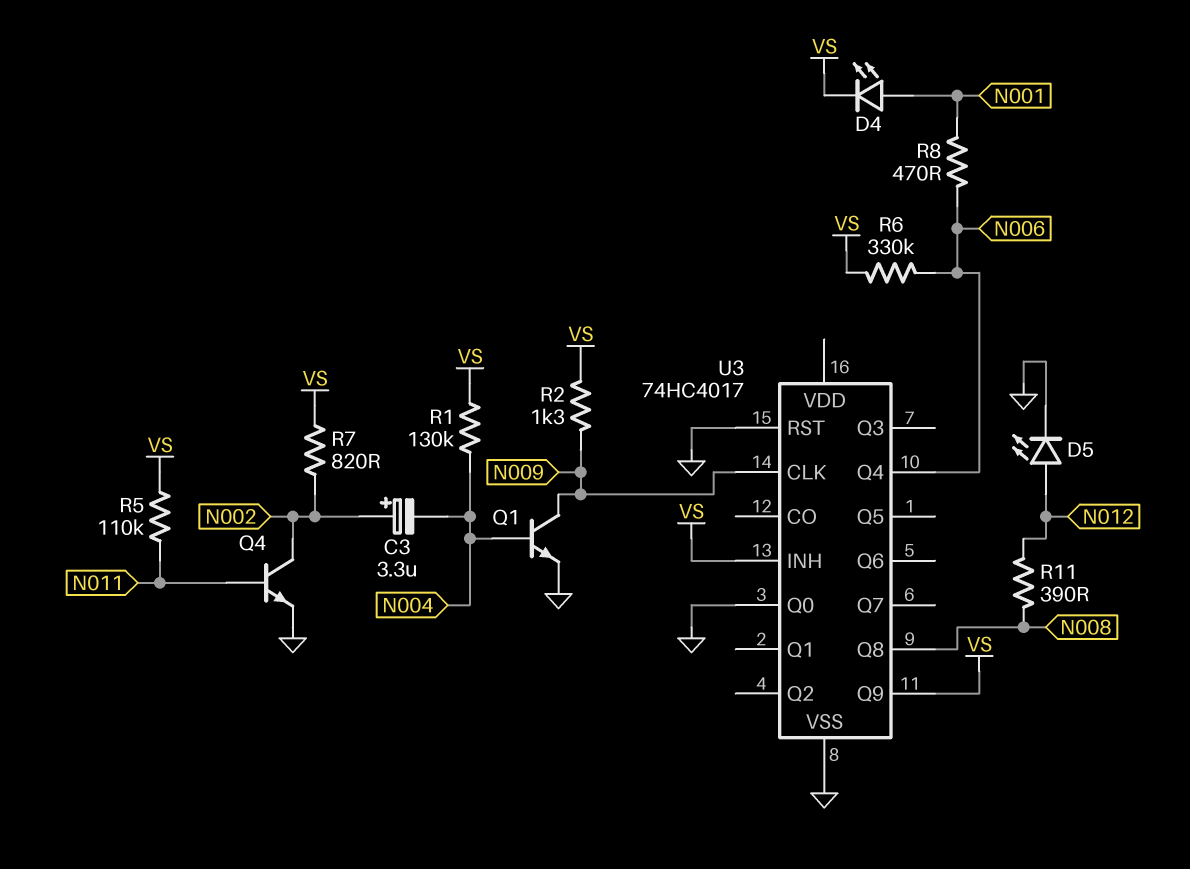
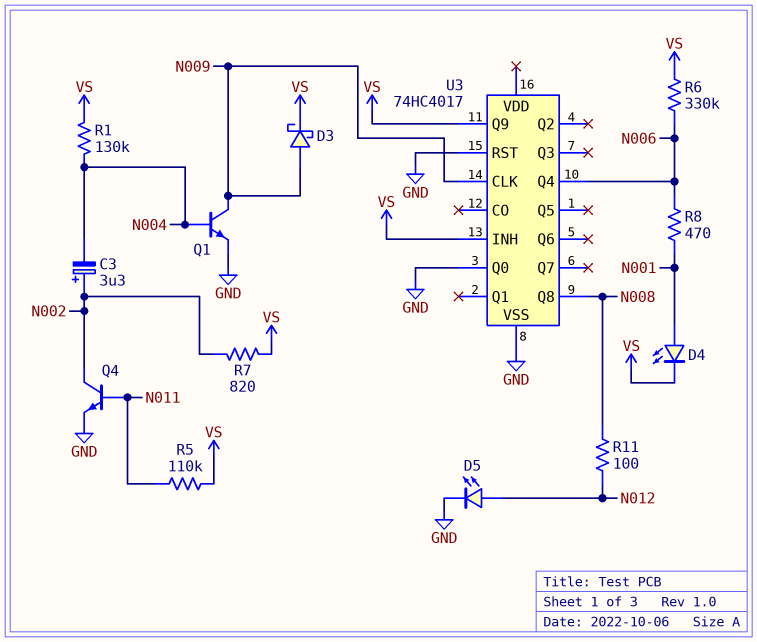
D3: none -> schottky (A N009, K VS)
R2: 1.3k (N009, VS) -> none
R11: 390 (N008, N012) -> 100 (N008, N012)

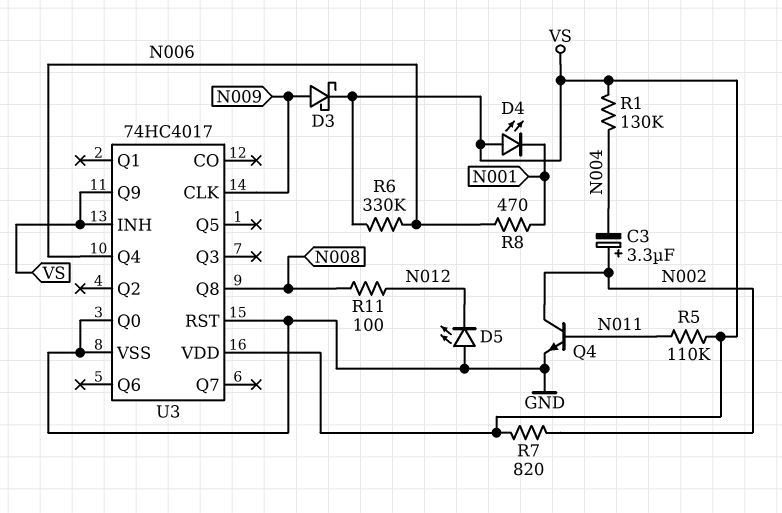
D4: LED (A N001, K VS) -> LED (A VS, K N001)
D5: LED (A N012, K GND) -> LED (A GND, K N012)
Q1: NPN (B N004, C N009, E GND) -> none
U3 pin VDD: none -> VS

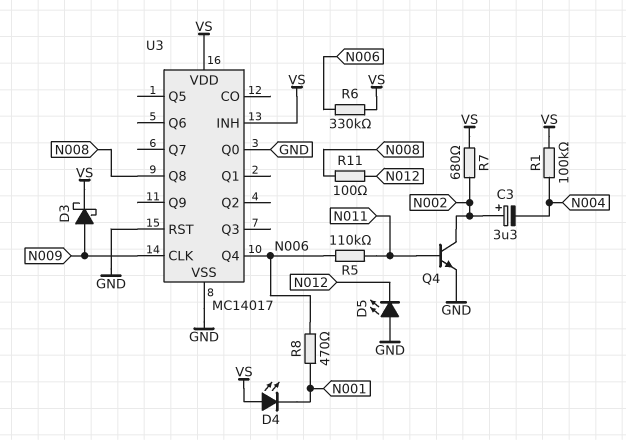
R1: 130k (N004, VS) -> 100k (N004, VS)
R5: 110k (N011, VS) -> 110k (N006, N011)
R7: 820 (N002, VS) -> 680 (N002, VS)
U3: 74HC4017 -> MC14017
U3 pin Q9: VS -> none

